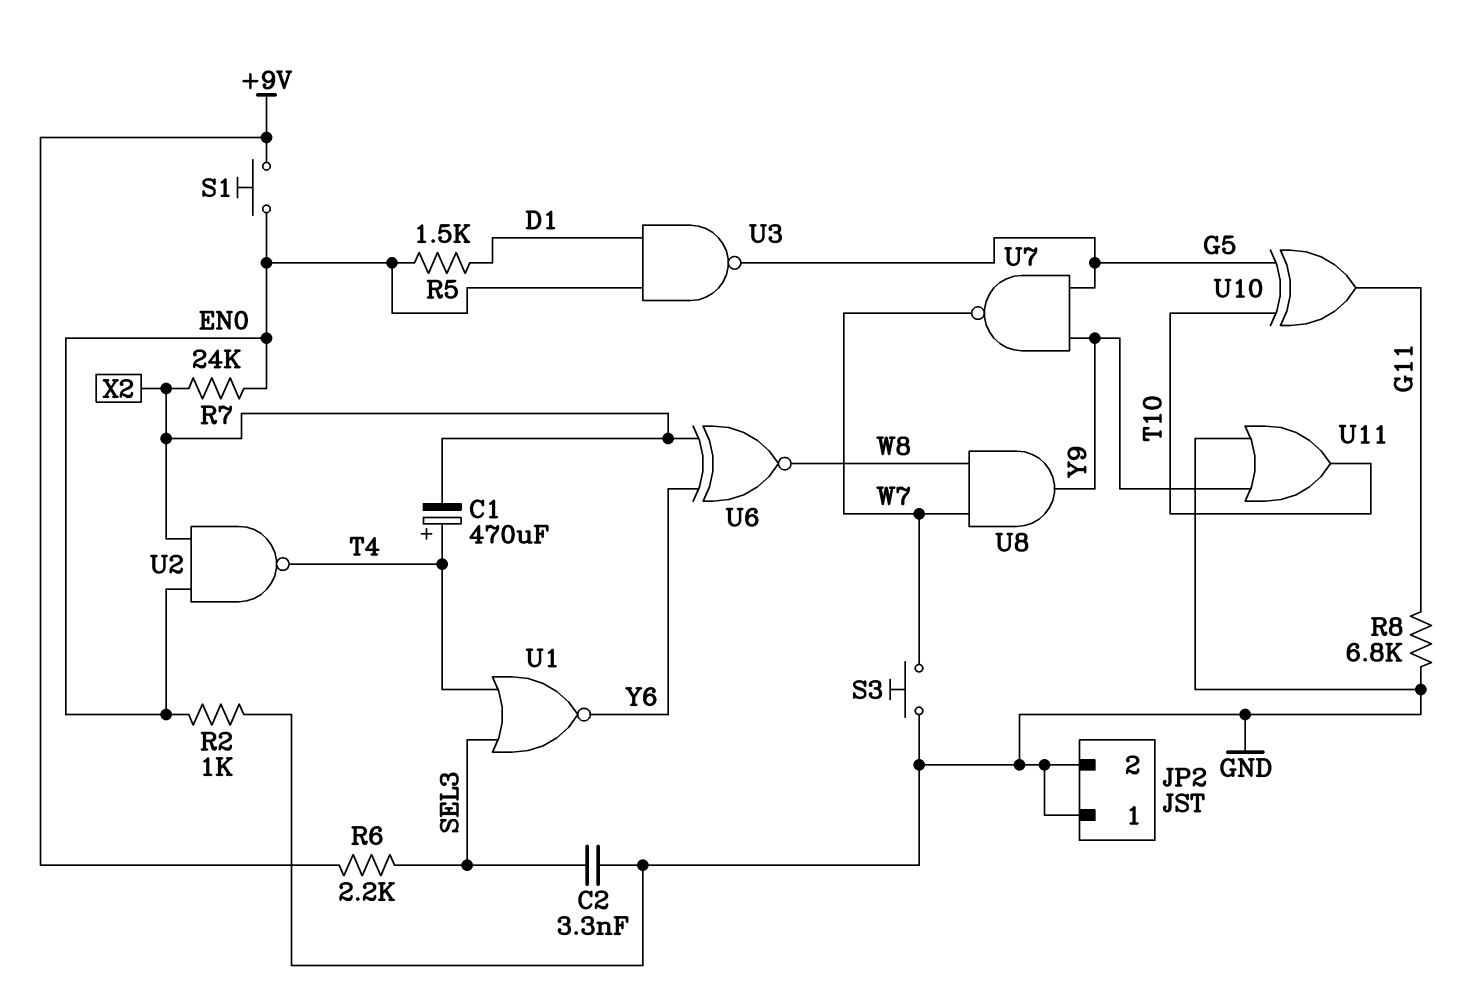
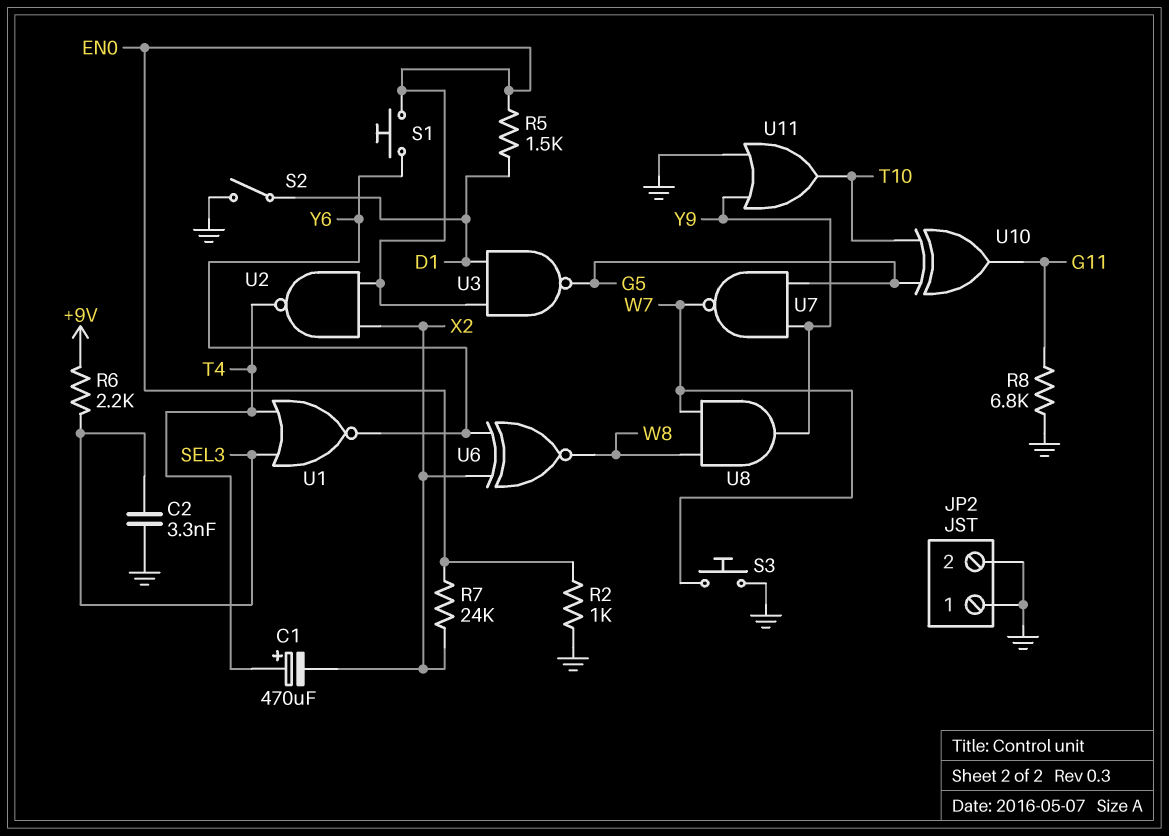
S1: button (+9V, EN0) -> button (EN0, Y6)
S2: none -> switch (D1, GND)

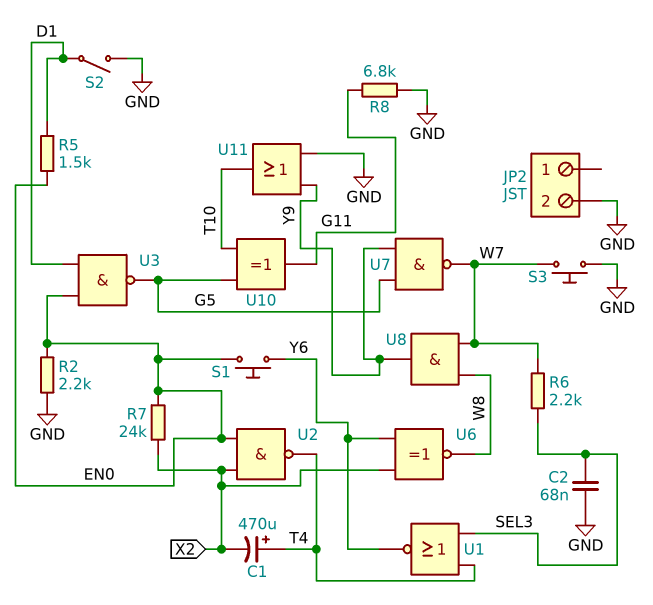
C2: 3.3nF (GND, SEL3) -> 68nF (GND, SEL3)
JP2 pin 1: GND -> none
R2: 1k (EN0, GND) -> 2.2k (EN0, GND)
R6: 2.2k (+9V, SEL3) -> 2.2k (SEL3, W7)

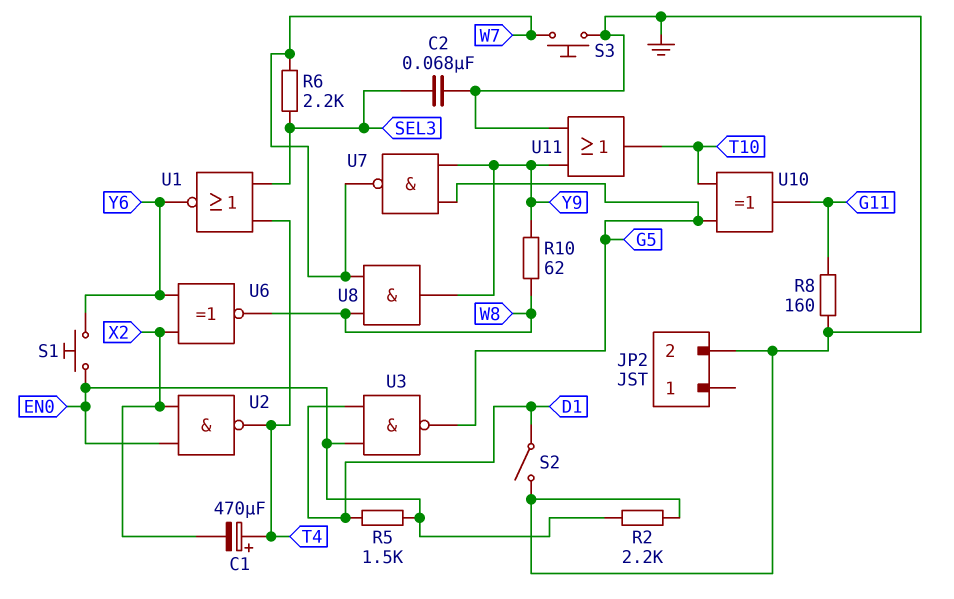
R7: 24k (EN0, X2) -> none
R8: 6.8k (G11, GND) -> 160 (G11, GND)
R10: none -> 62 (W8, Y9)

